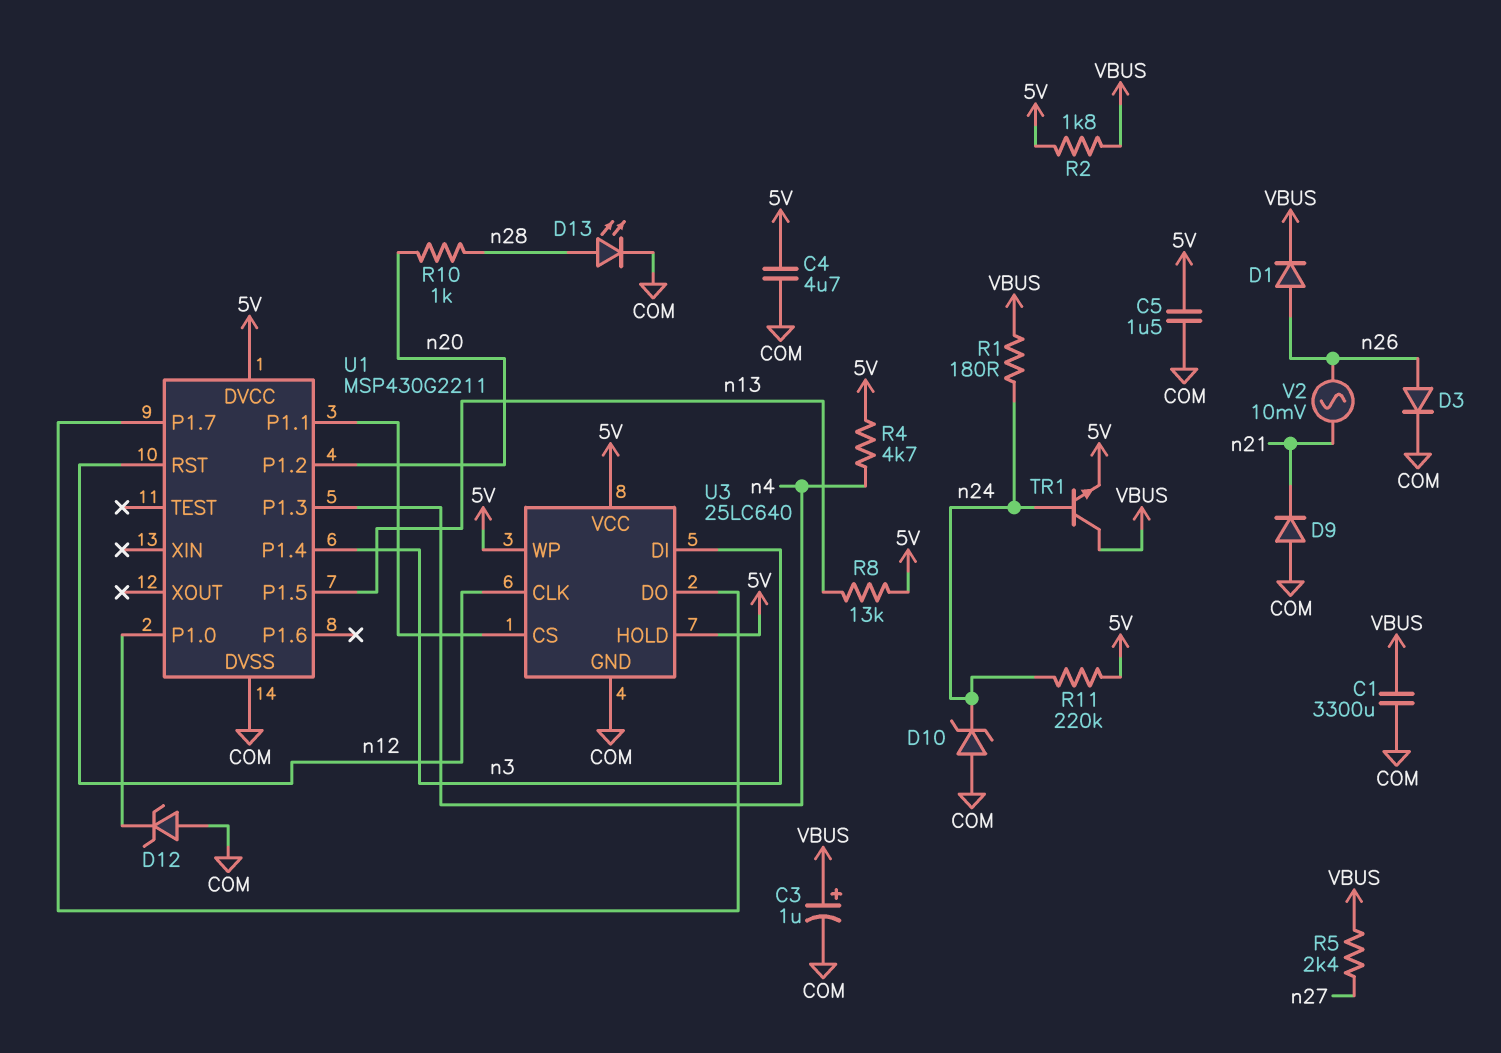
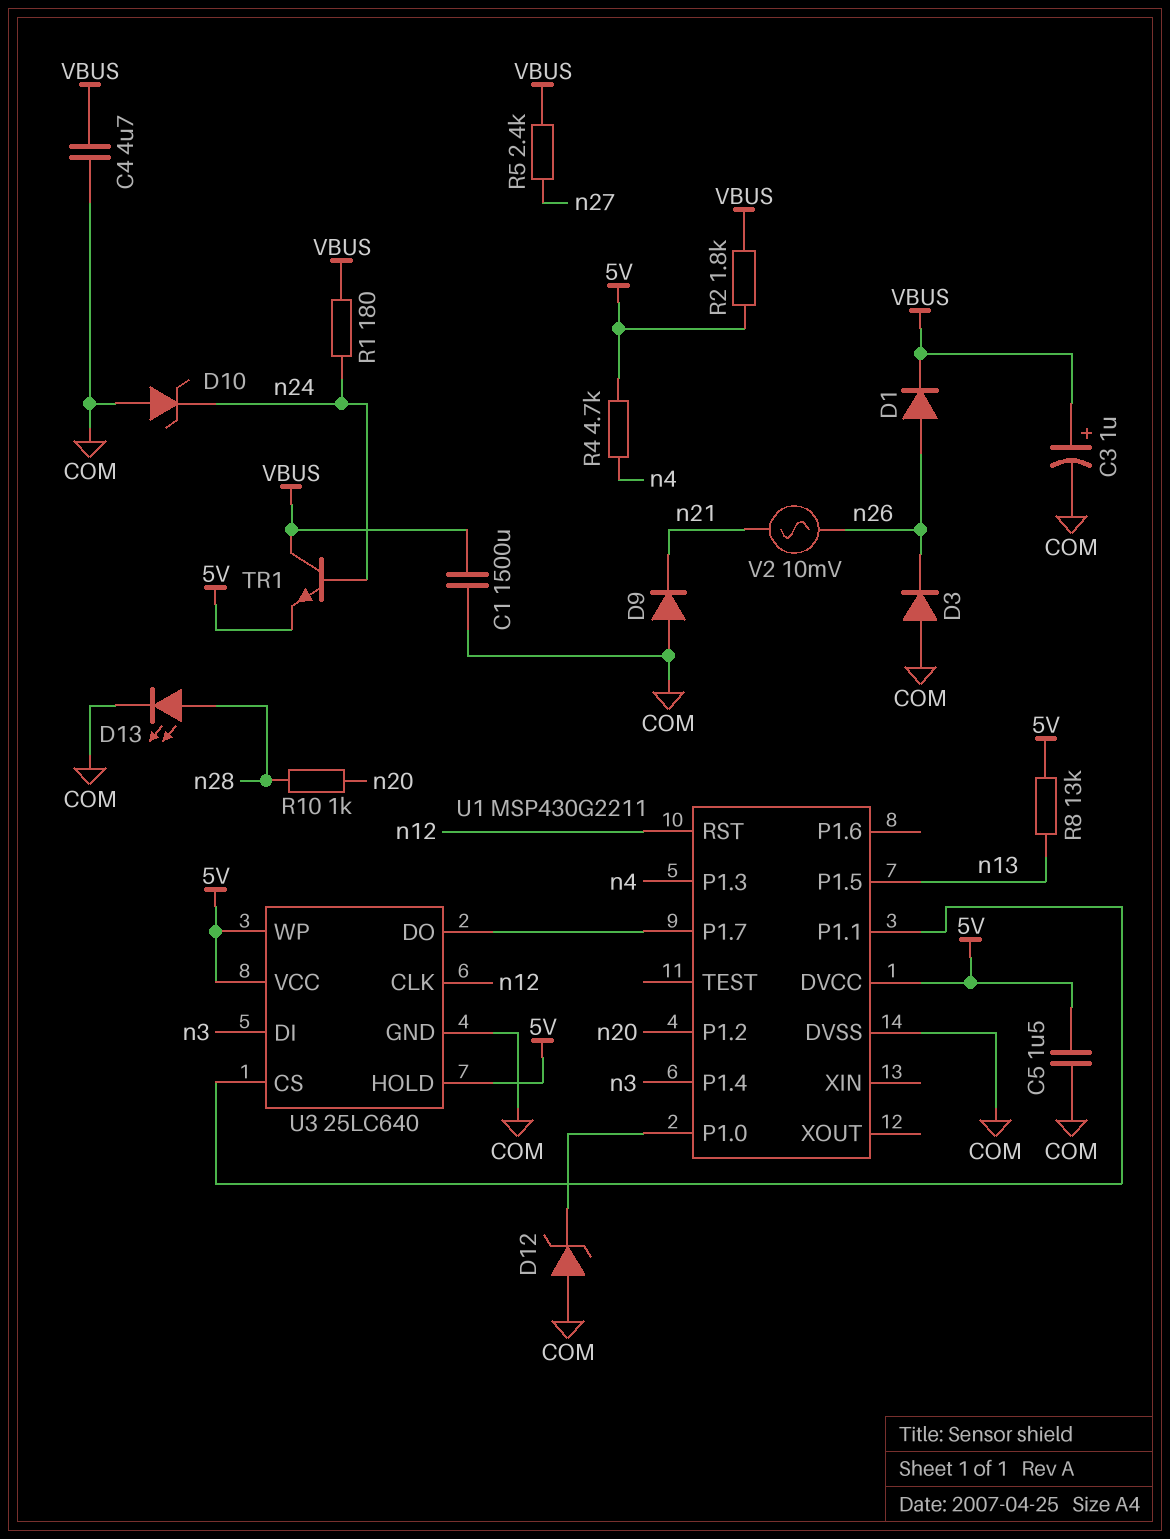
C1: 3300uF (COM, VBUS) -> 1500uF (COM, VBUS)
C4: 4.7uF (5V, COM) -> 4.7uF (COM, VBUS)
D3: diode (A n26, K COM) -> diode (A COM, K n26)
R11: 220k (5V, n24) -> none

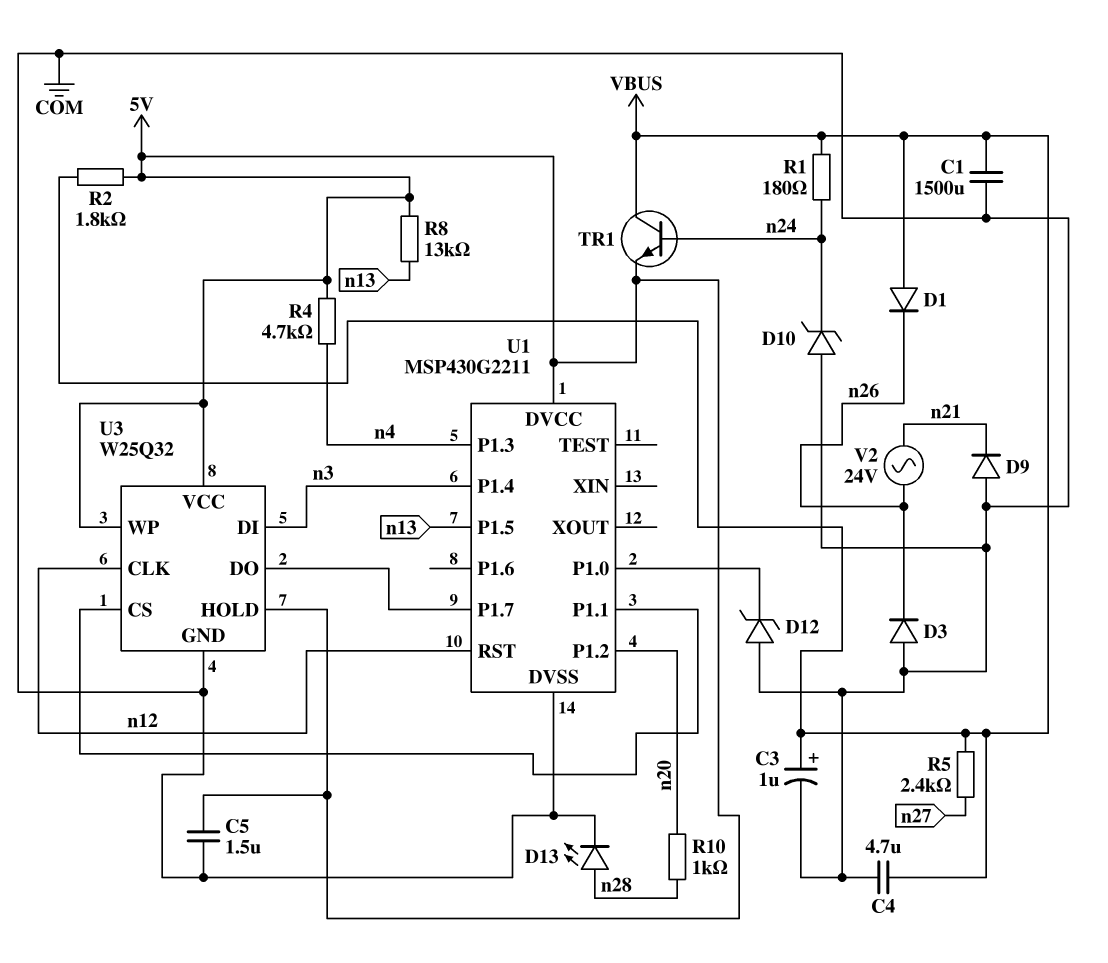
D1: diode (A n26, K VBUS) -> diode (A VBUS, K n26)
U3: 25LC640 -> W25Q32
V2: AC 10mV (n21, n26) -> AC 24V (n21, n26)

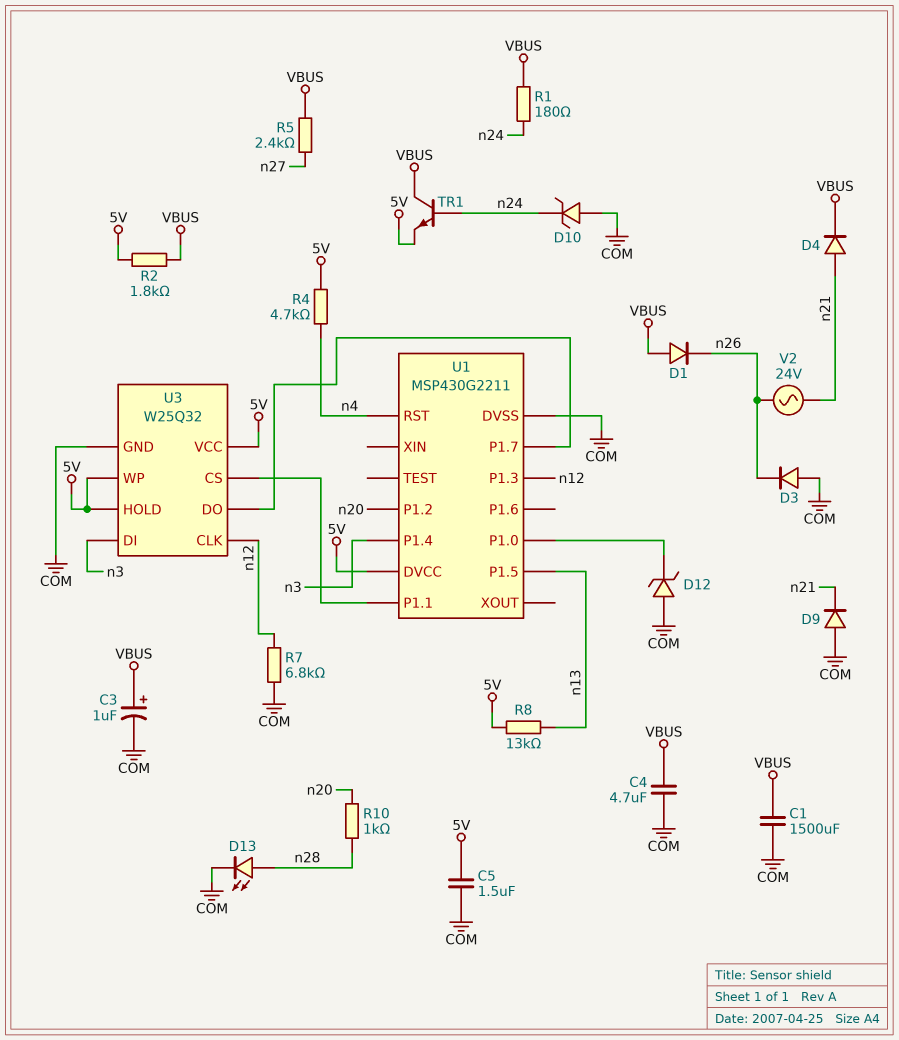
D4: none -> diode (A n21, K VBUS)
R7: none -> 6.8k (COM, n12)
U1 pin P1.3: n4 -> n12
U1 pin RST: n12 -> n4

